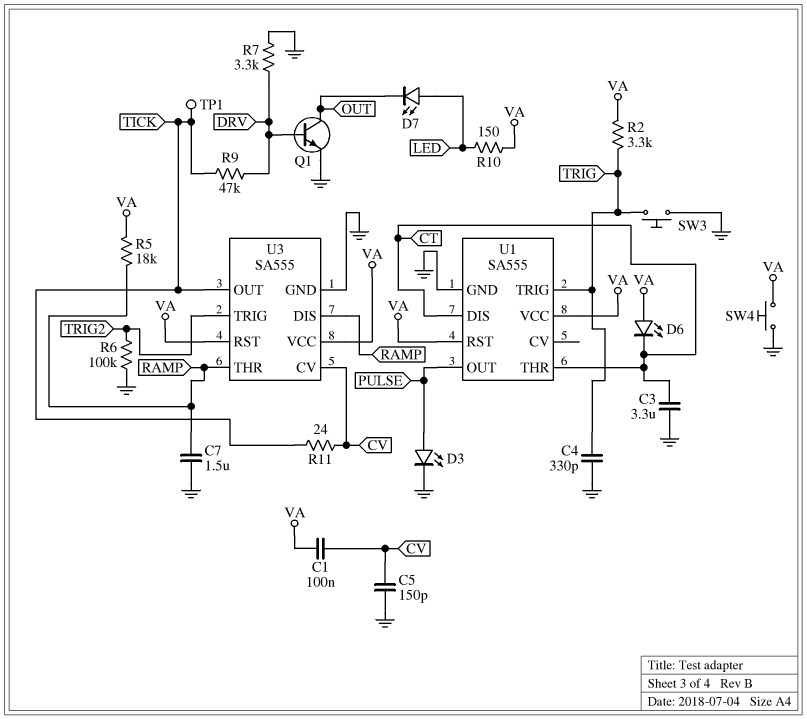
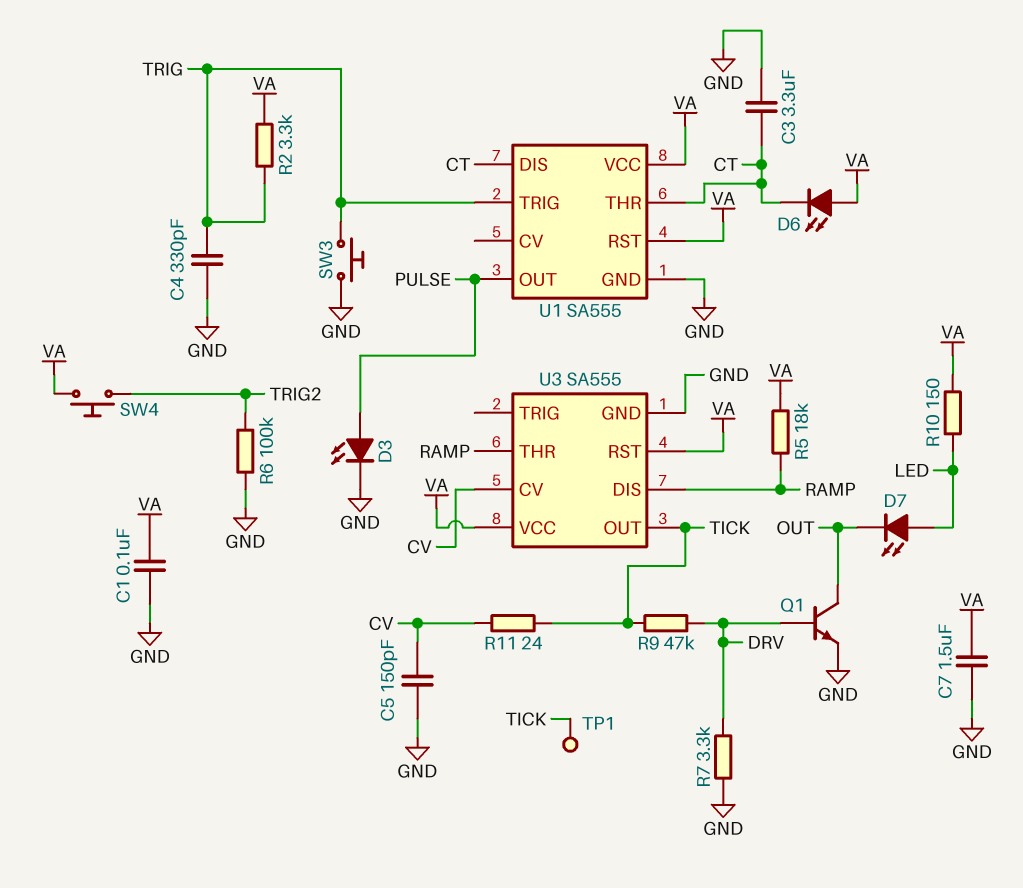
C1: 100nF (CV, VA) -> 100nF (GND, VA)
C7: 1.5uF (GND, RAMP) -> 1.5uF (GND, VA)
SW4: button (GND, VA) -> button (TRIG2, VA)
U3 pin TRIG: TRIG2 -> none

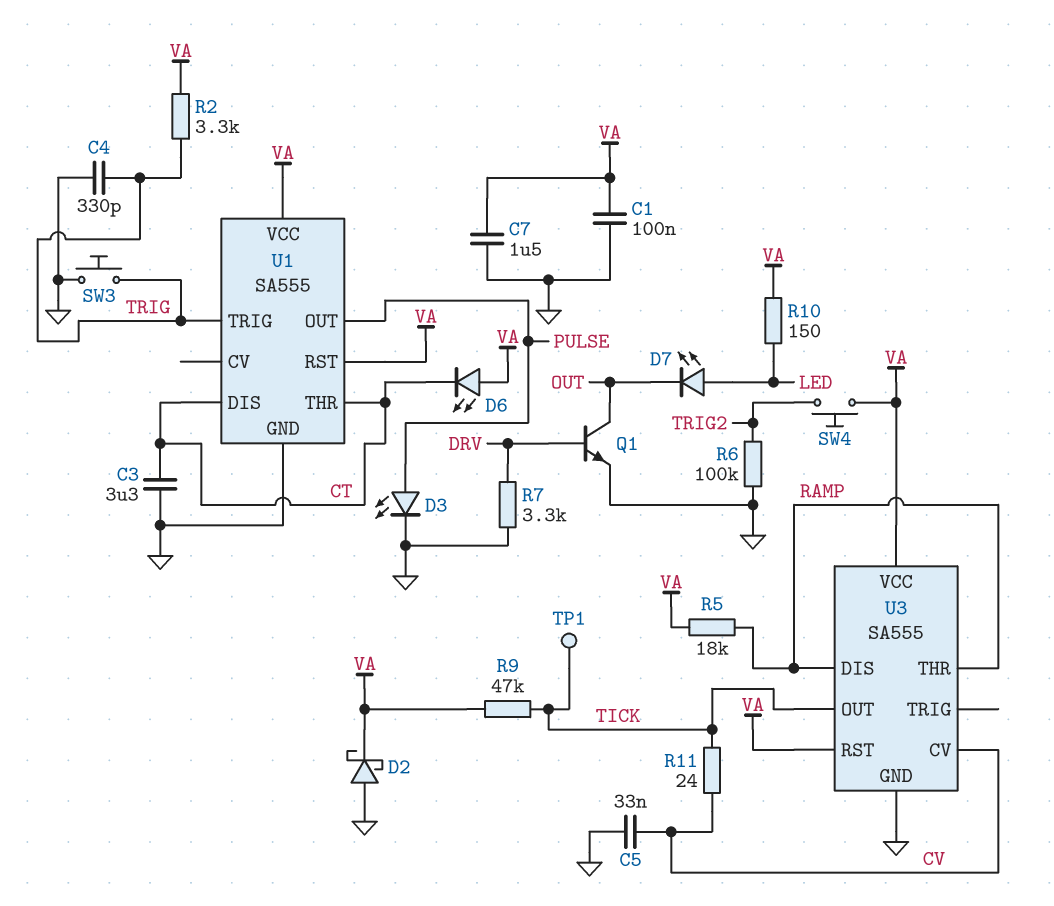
C5: 150pF (CV, GND) -> 33nF (CV, GND)
D2: none -> schottky (A GND, K VA)
R9: 47k (DRV, TICK) -> 47k (TICK, VA)

